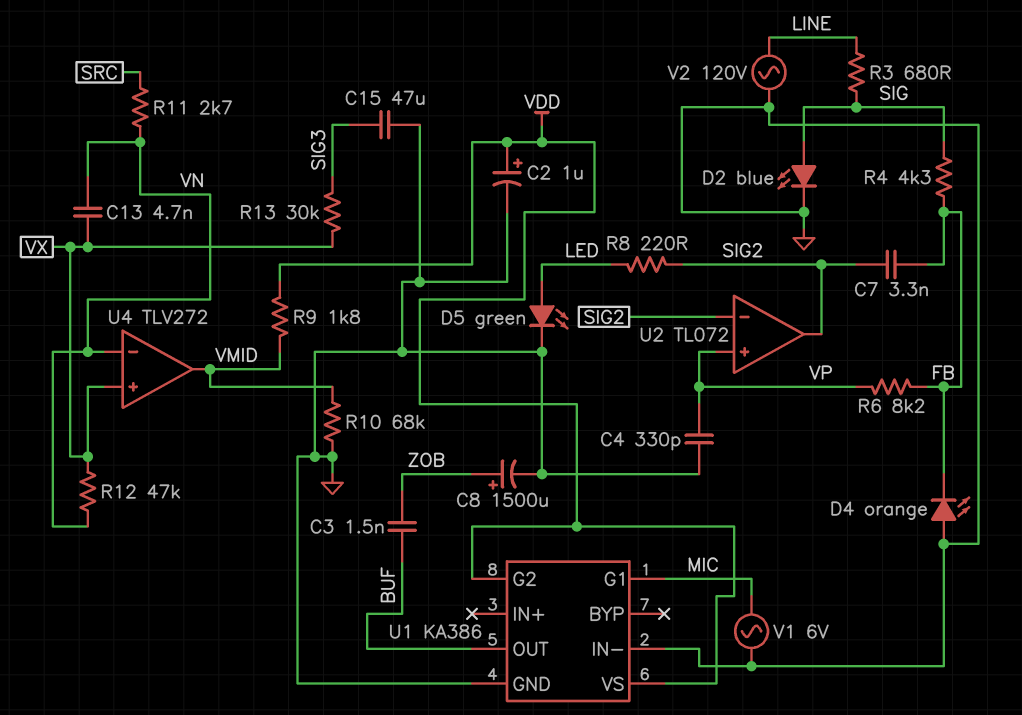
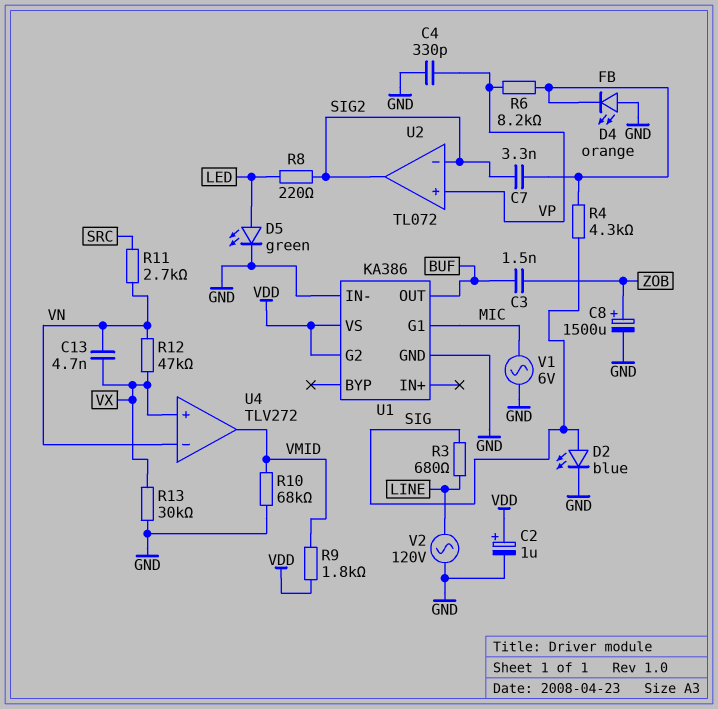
C15: 47uF (GND, SIG3) -> none
R13: 30k (SIG3, VX) -> 30k (GND, VX)

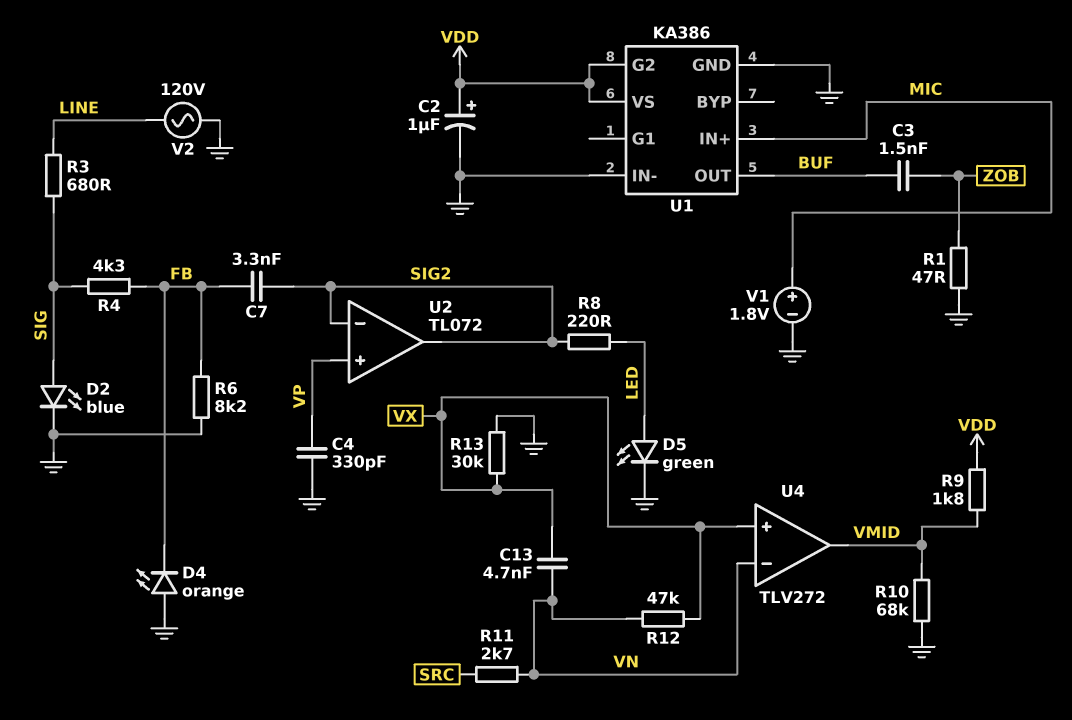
C8: 1500uF (plus ZOB, minus GND) -> none
R1: none -> 47 (GND, ZOB)
R6: 8.2k (FB, VP) -> 8.2k (FB, GND)
U1 pin G1: MIC -> none
U1 pin IN+: none -> MIC
V1: AC 6V (GND, MIC) -> 1.8V (plus MIC, minus GND)

